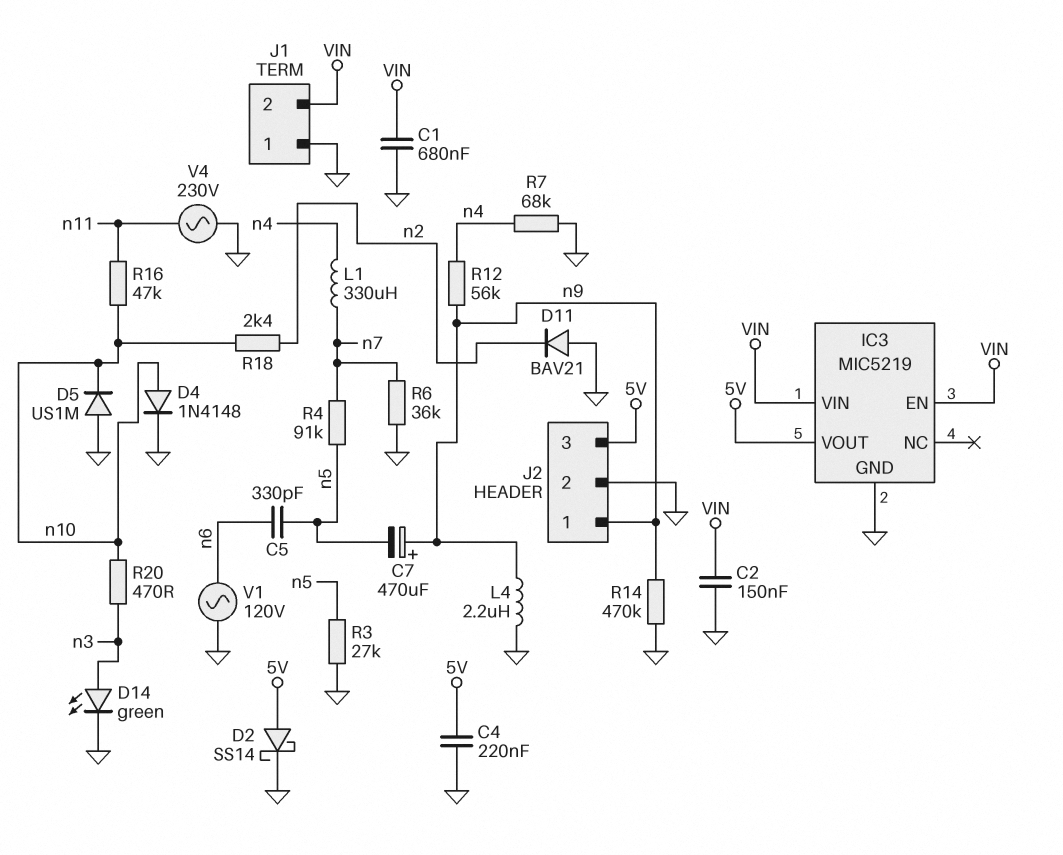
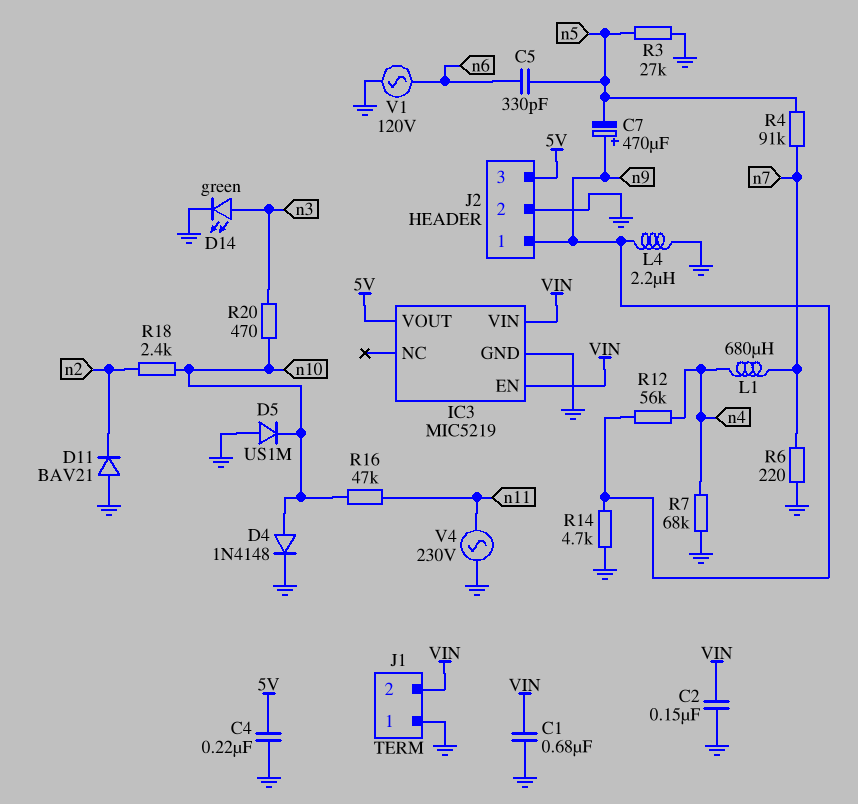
D2: schottky SS14 (A 5V, K GND) -> none
L1: 330uH (n4, n7) -> 680uH (n4, n7)
R6: 36k (GND, n7) -> 220 (GND, n7)
R14: 470k (GND, n9) -> 4.7k (GND, n9)

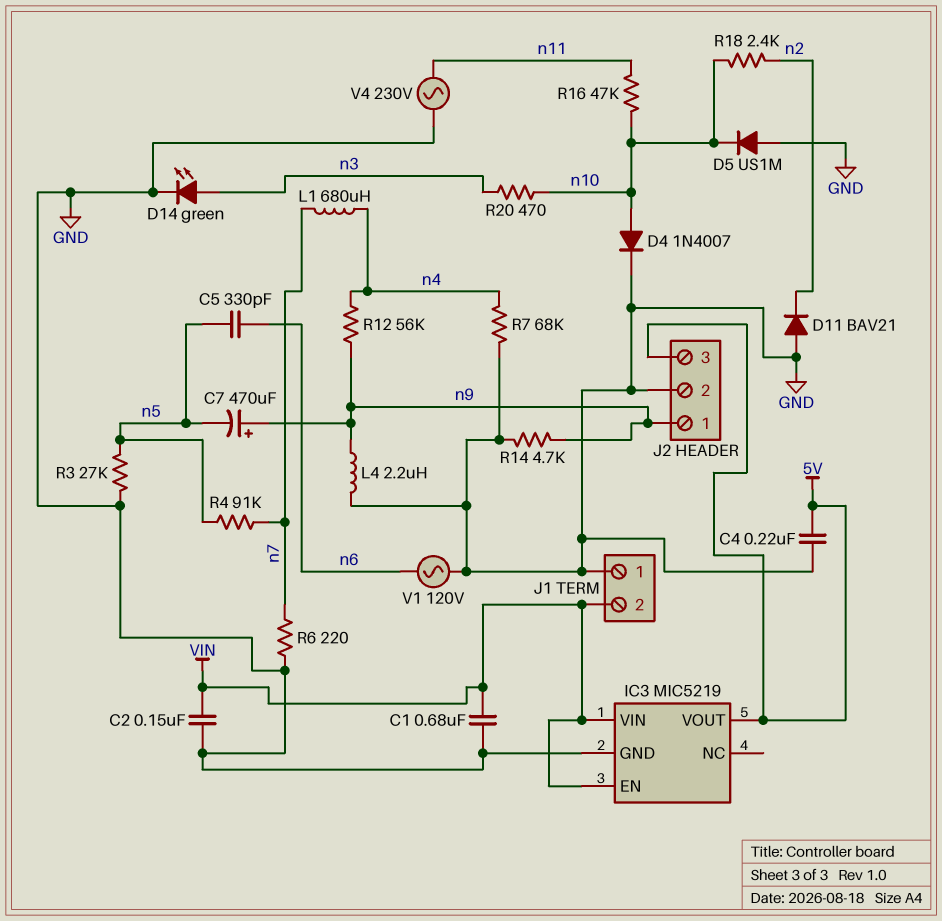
D4: diode 1N4148 (A n10, K GND) -> diode 1N4007 (A n10, K GND)

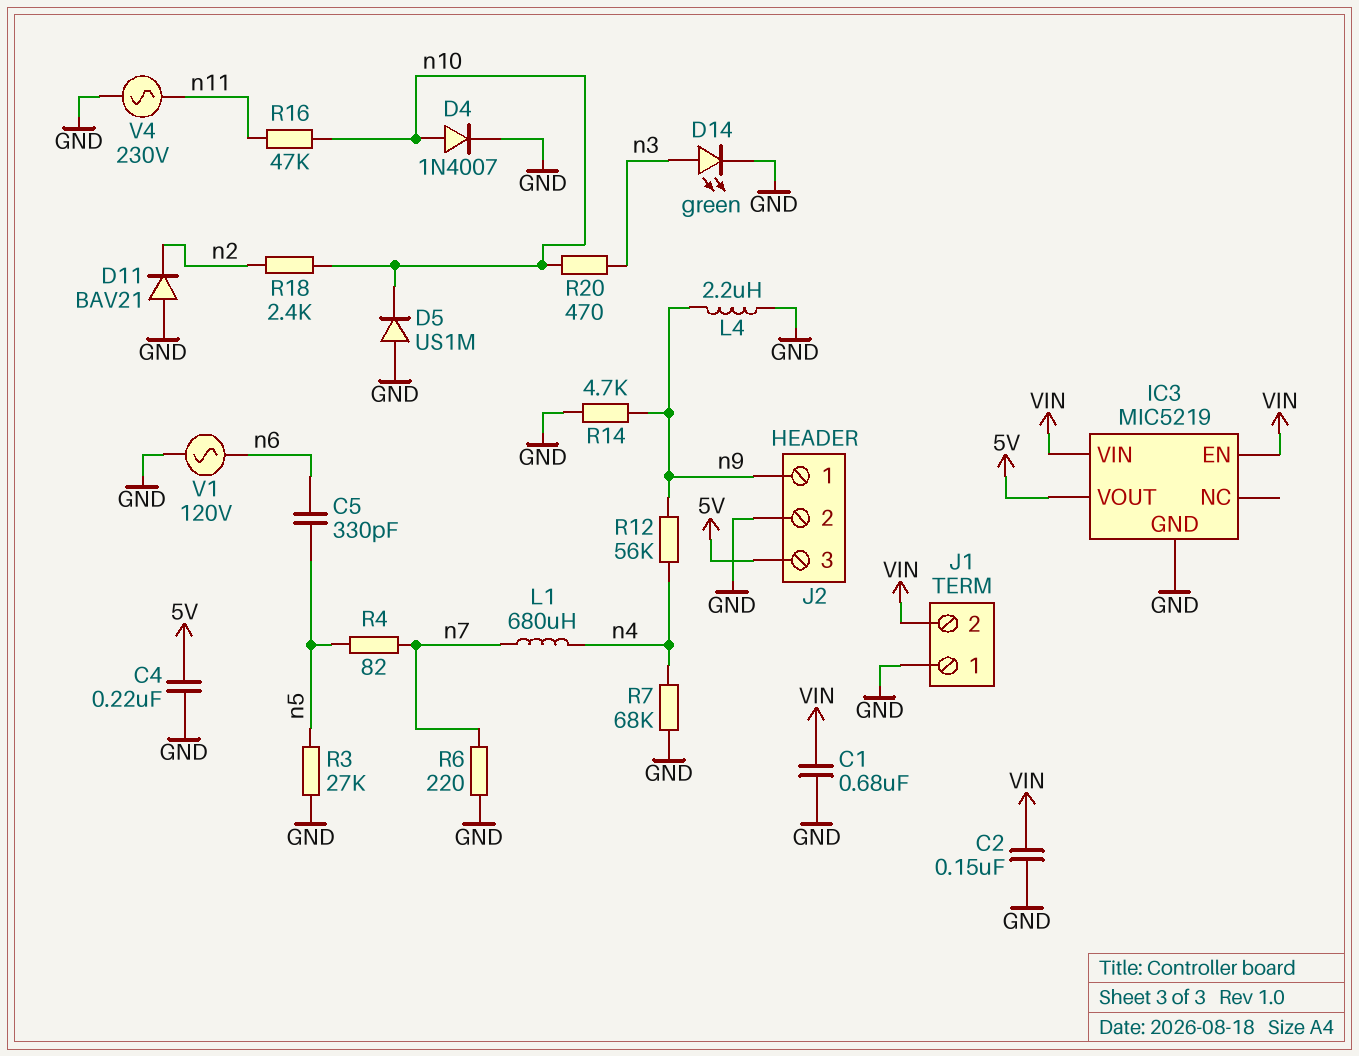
C7: 470uF (plus n9, minus n5) -> none
R4: 91k (n5, n7) -> 82 (n5, n7)

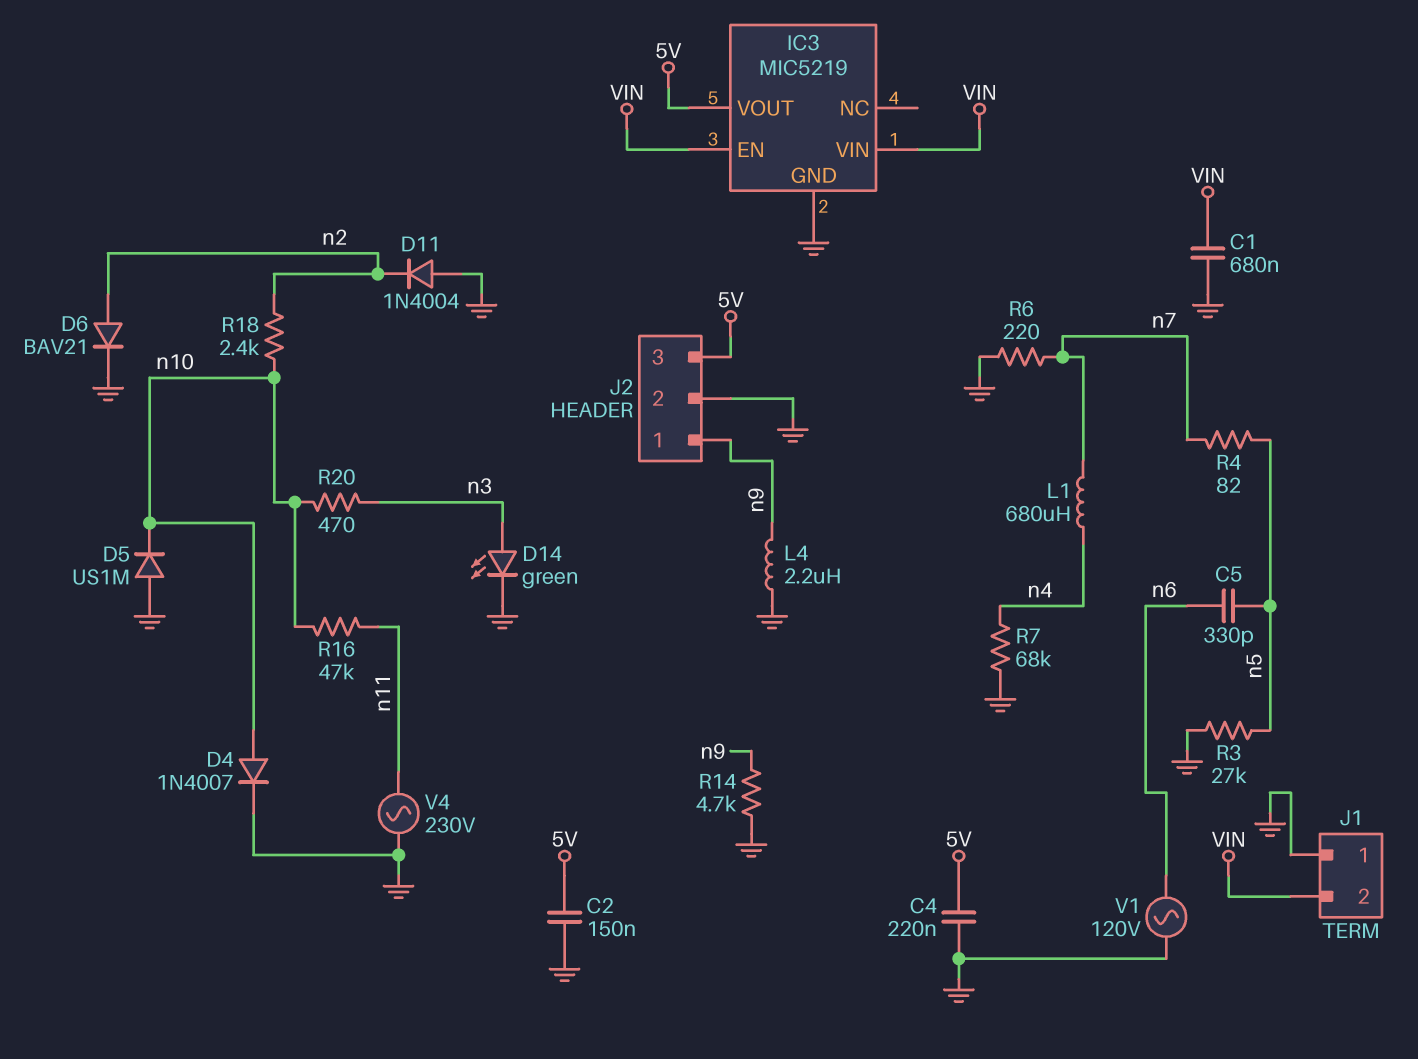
C2: 150nF (GND, VIN) -> 150nF (5V, GND)
D6: none -> diode BAV21 (A n2, K GND)
D11: diode BAV21 (A GND, K n2) -> diode 1N4004 (A GND, K n2)
R12: 56k (n4, n9) -> none

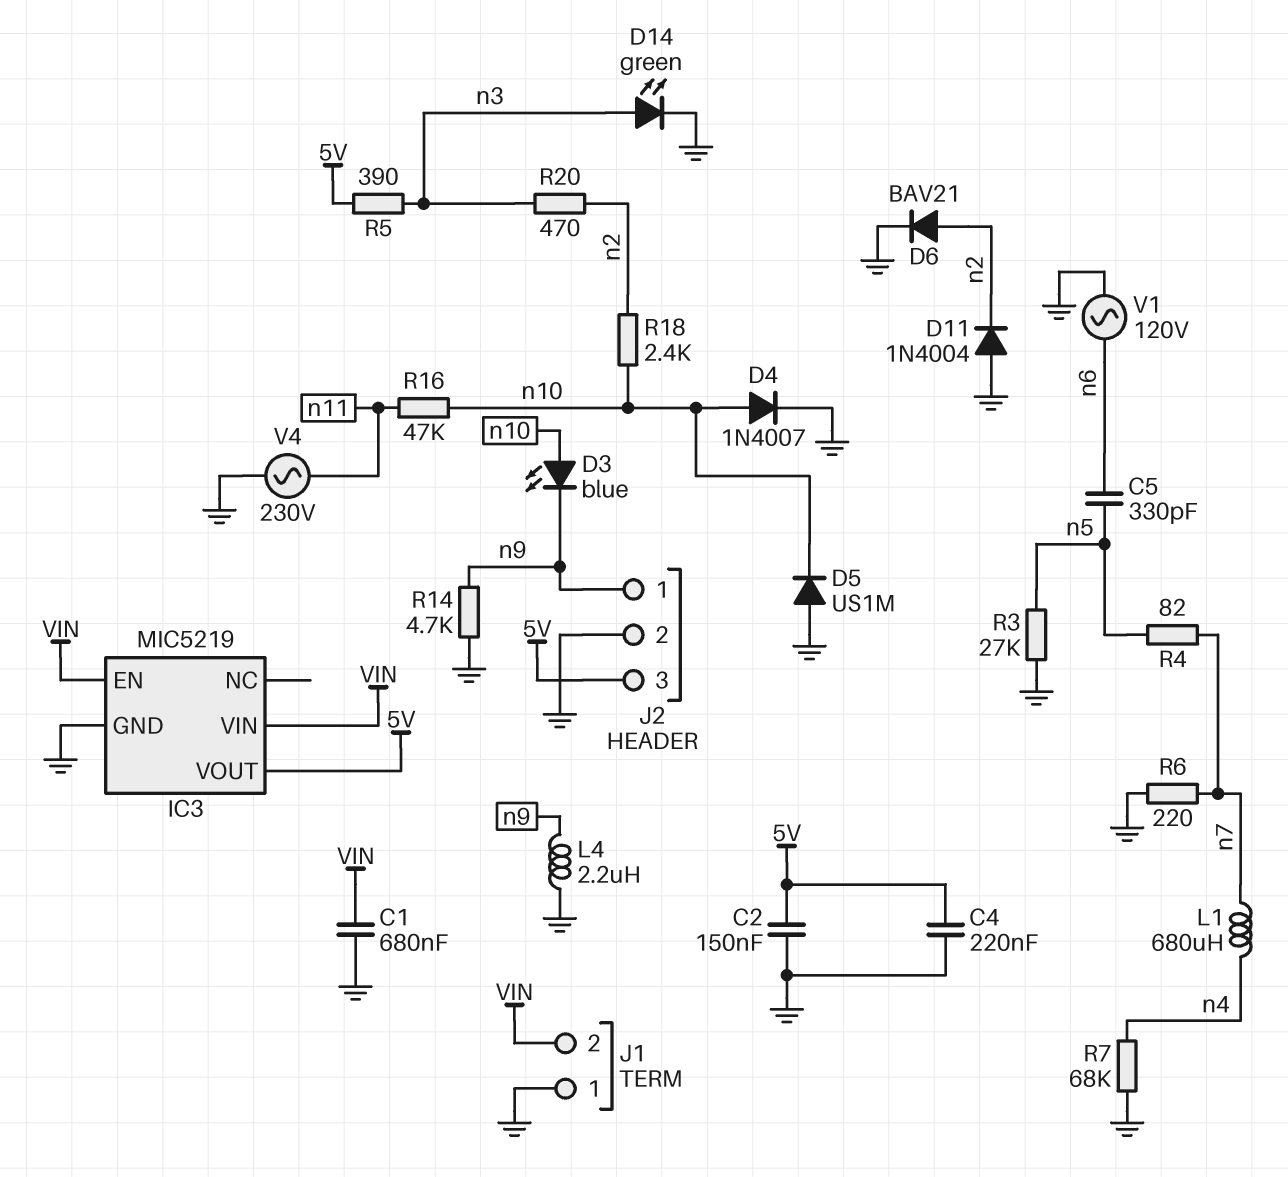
D3: none -> LED blue (A n10, K n9)
R5: none -> 390 (5V, n3)
R20: 470 (n3, n10) -> 470 (n2, n3)

